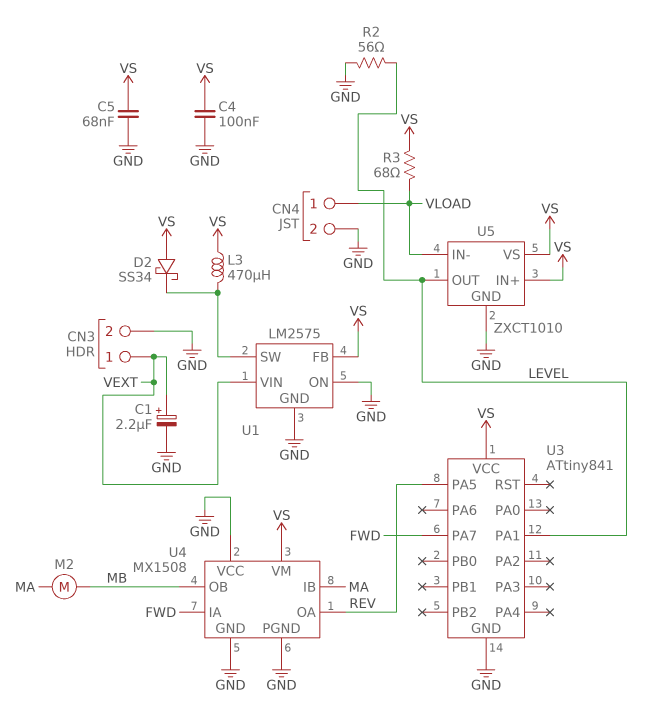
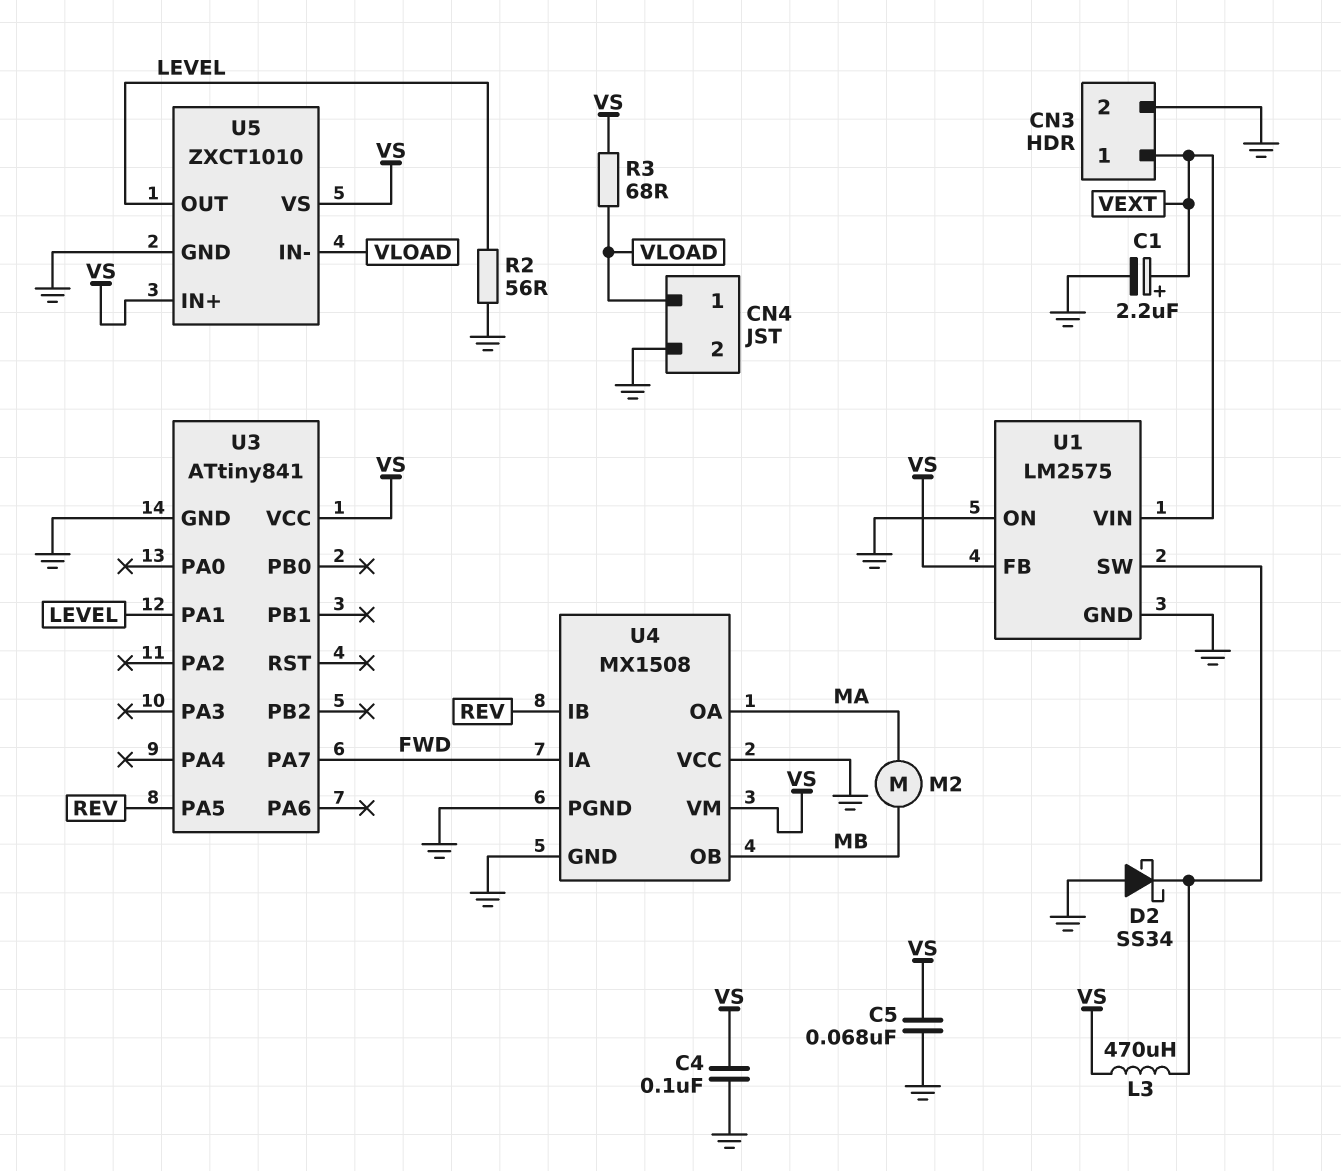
D2: schottky SS34 (A VS, K U1/SW) -> schottky SS34 (A GND, K U1/SW)
U4 pin IB: MA -> REV
U4 pin OA: REV -> MA

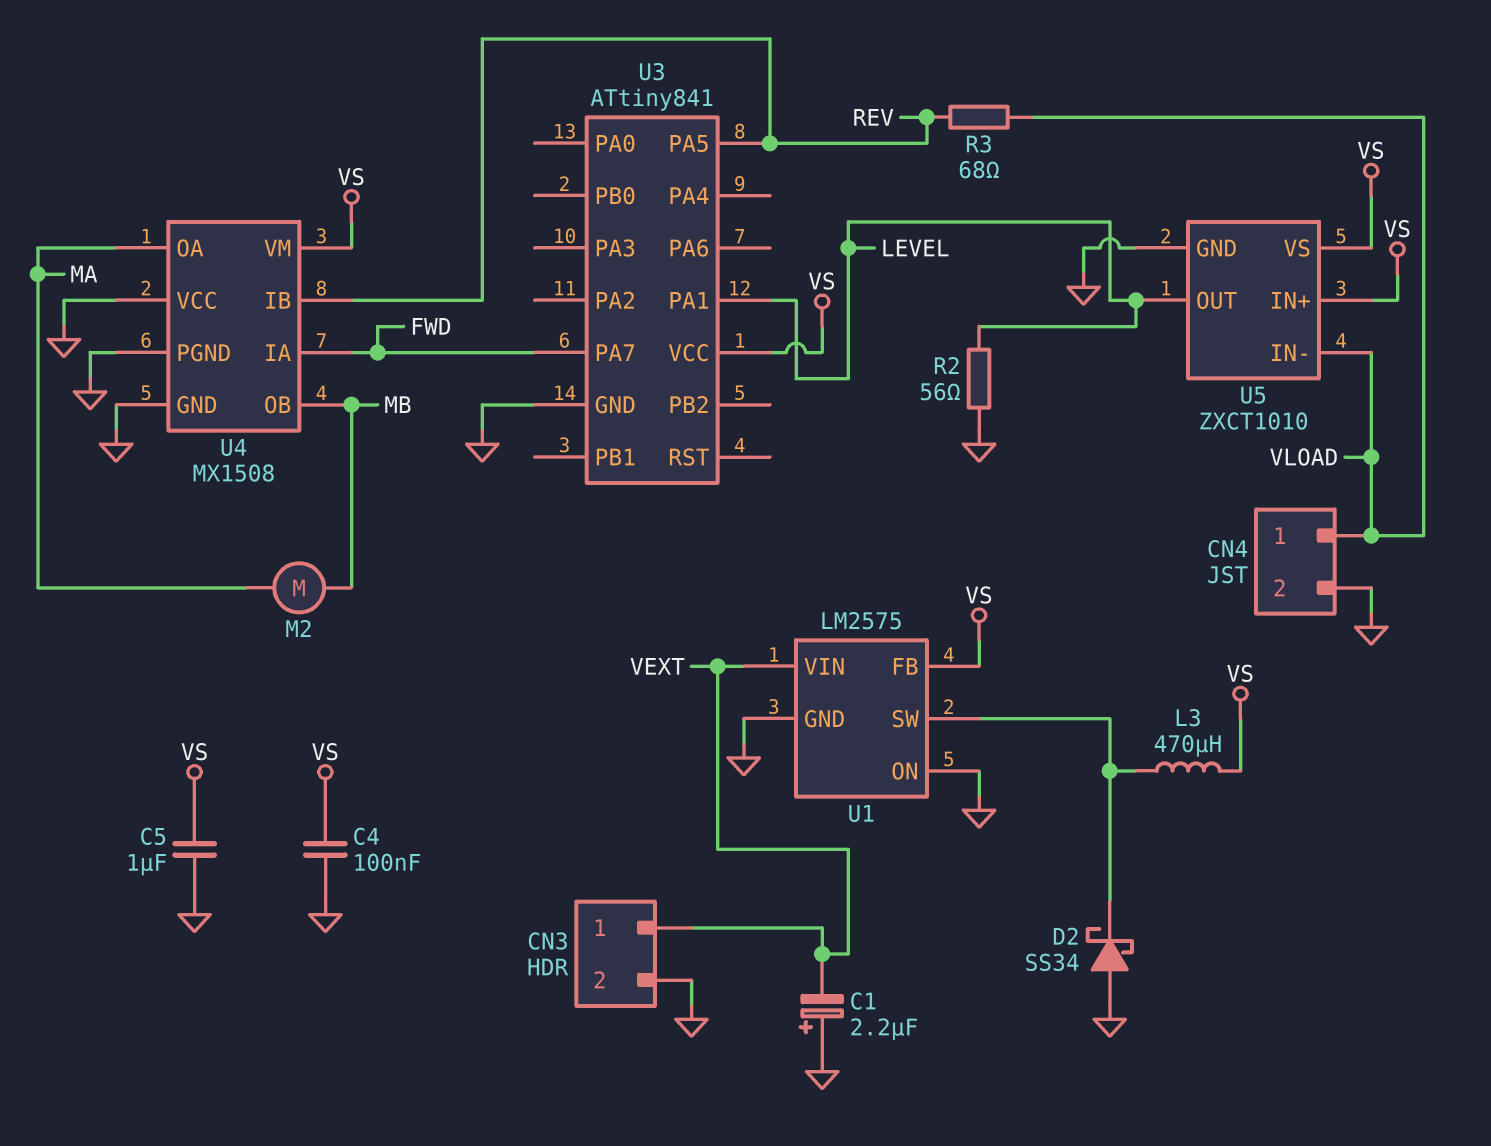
C1: 2.2uF (plus VEXT, minus GND) -> 2.2uF (plus GND, minus VEXT)
C5: 68nF (GND, VS) -> 1uF (GND, VS)
R3: 68 (VLOAD, VS) -> 68 (REV, VLOAD)

